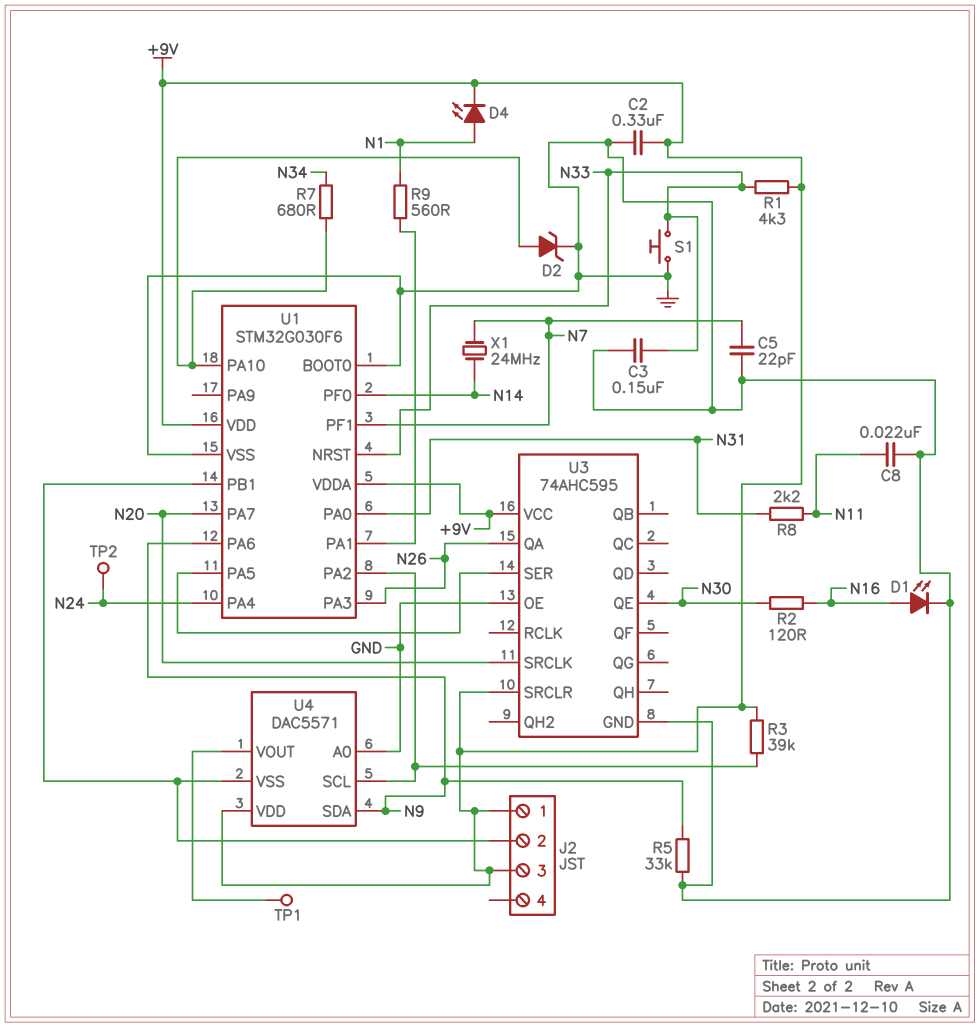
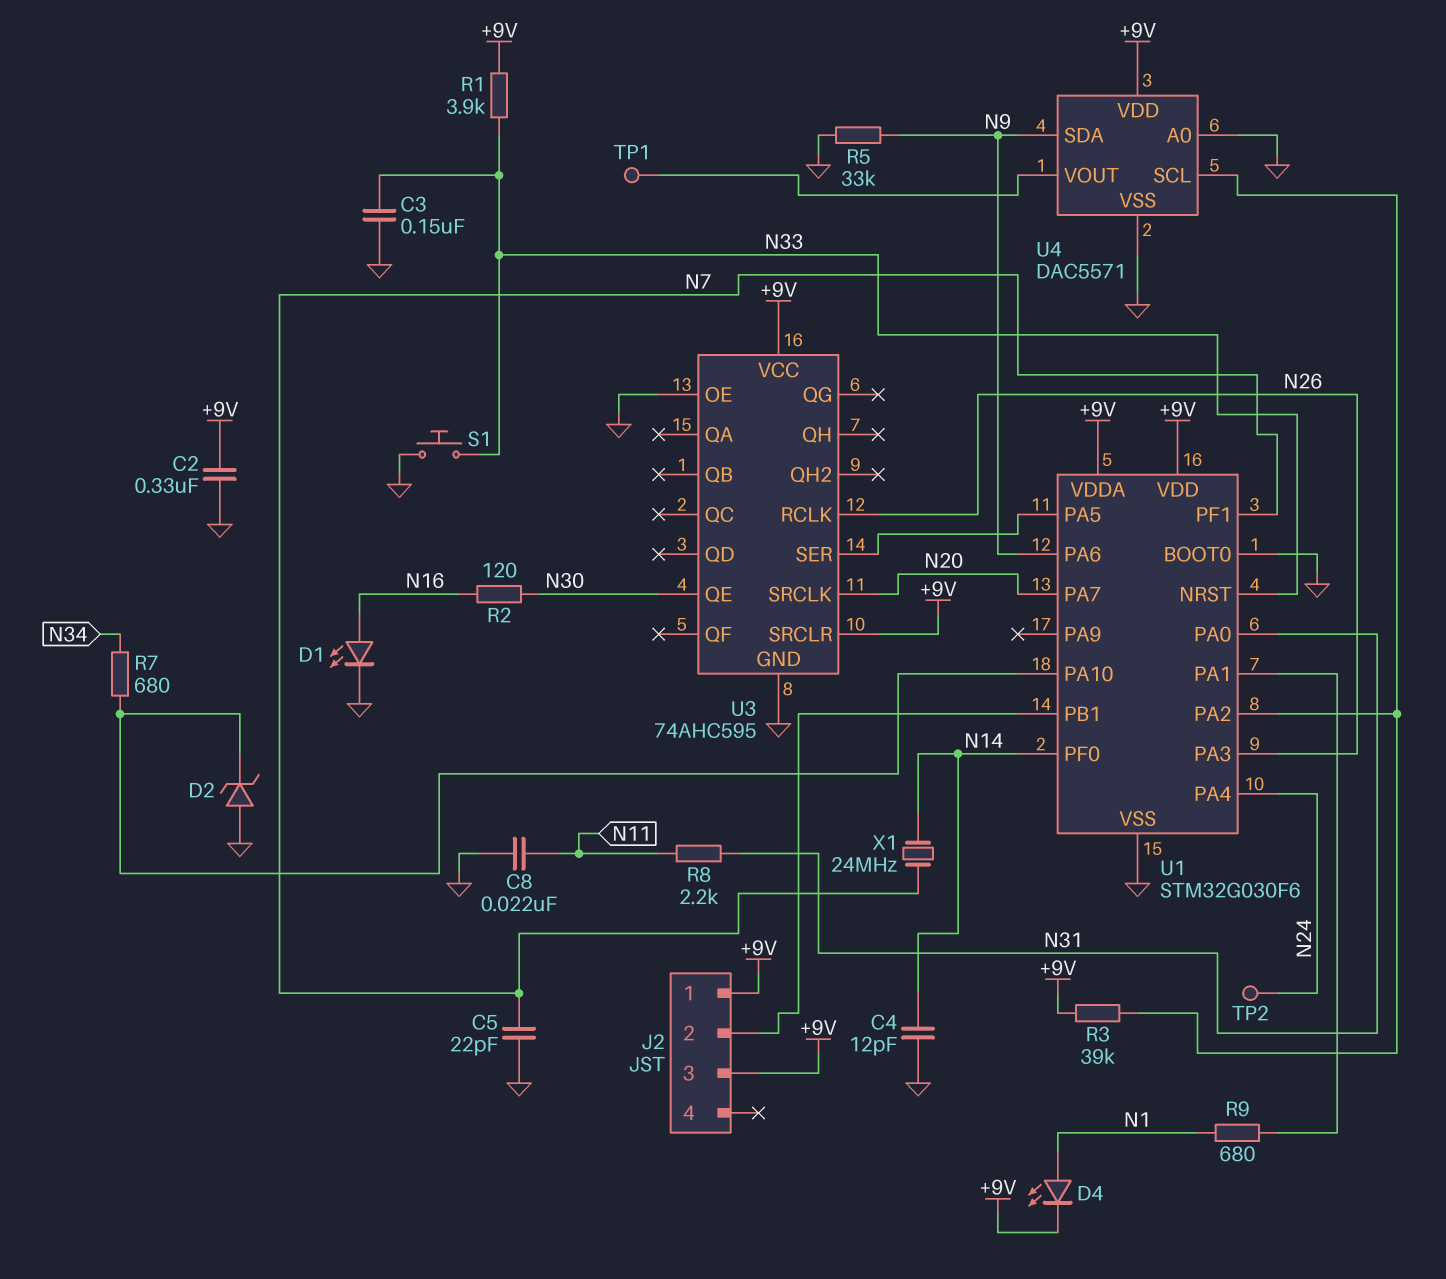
C4: none -> 12pF (GND, N14)
D2: zener (A U1/PA10, K GND) -> zener (A GND, K U1/PA10)
R1: 4.3k (+9V, N33) -> 3.9k (+9V, N33)
R9: 560 (N1, U1/PA1) -> 680 (N1, U1/PA1)
U3 pin QA: N26 -> none
U3 pin RCLK: none -> N26
U4 pin VSS: J2/2 -> GND

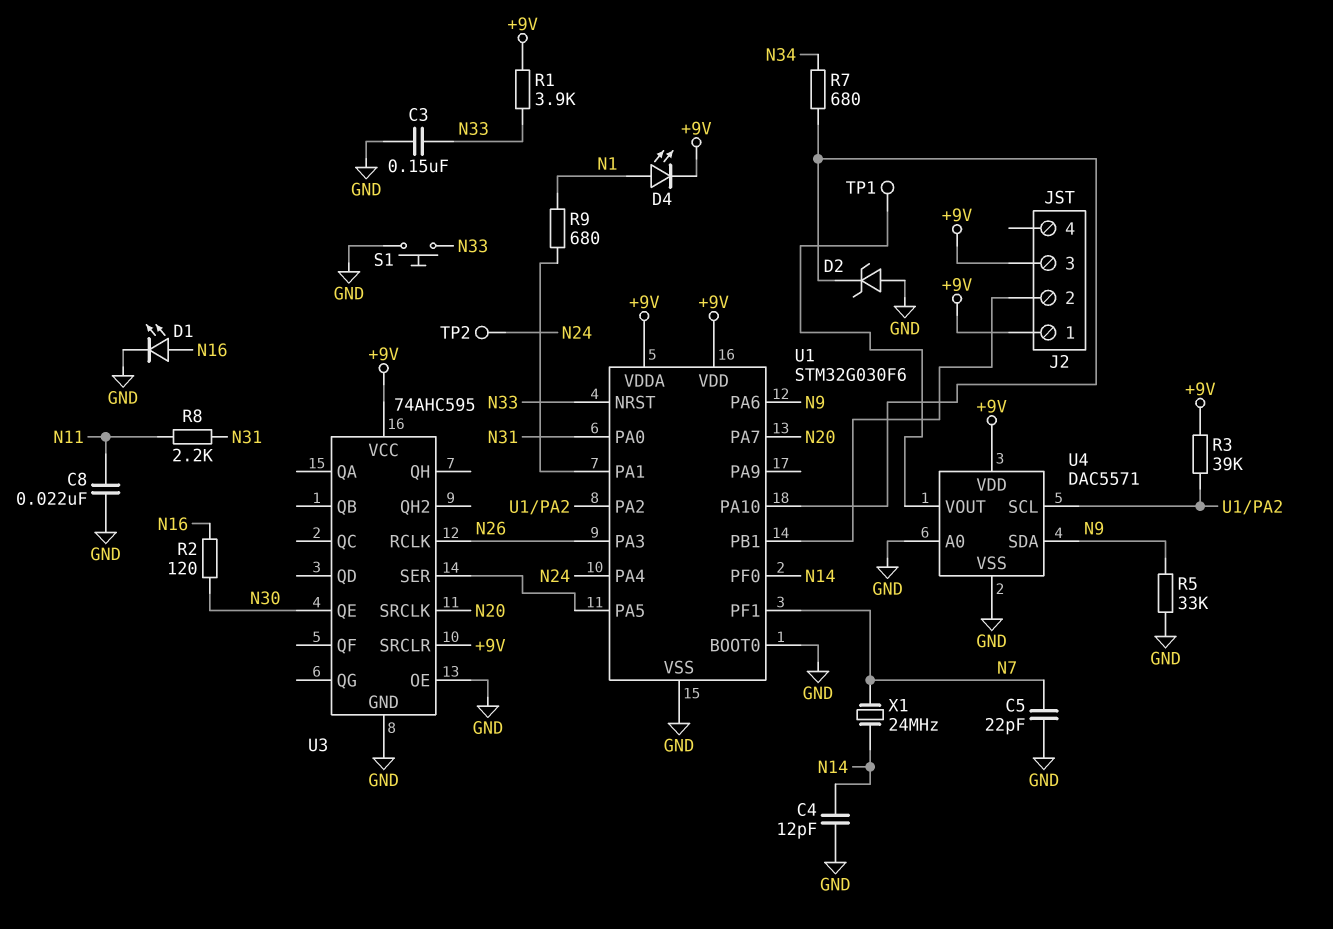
C2: 330nF (+9V, GND) -> none

